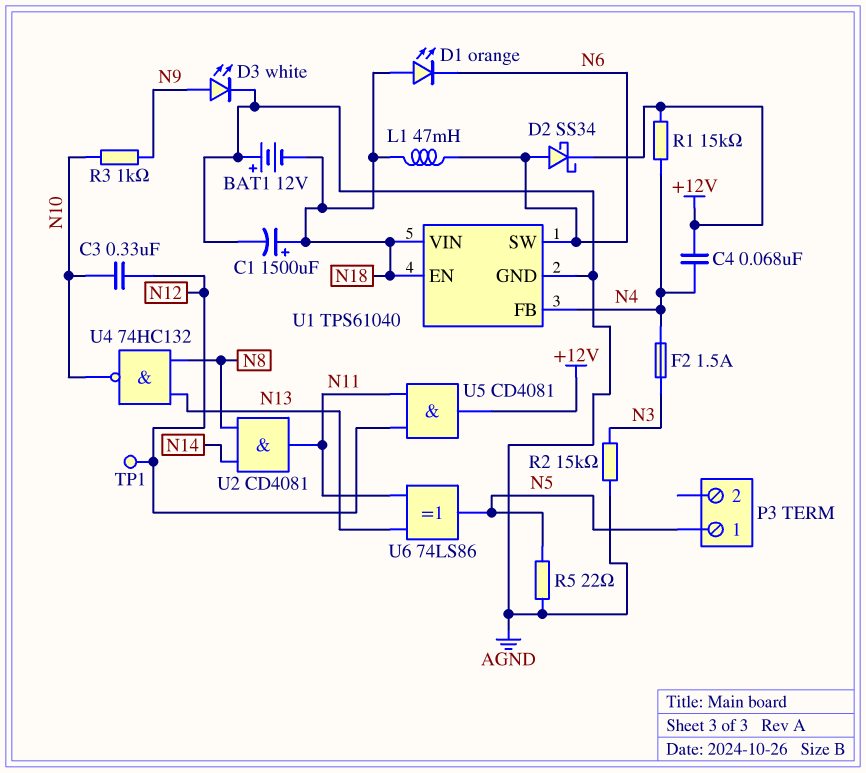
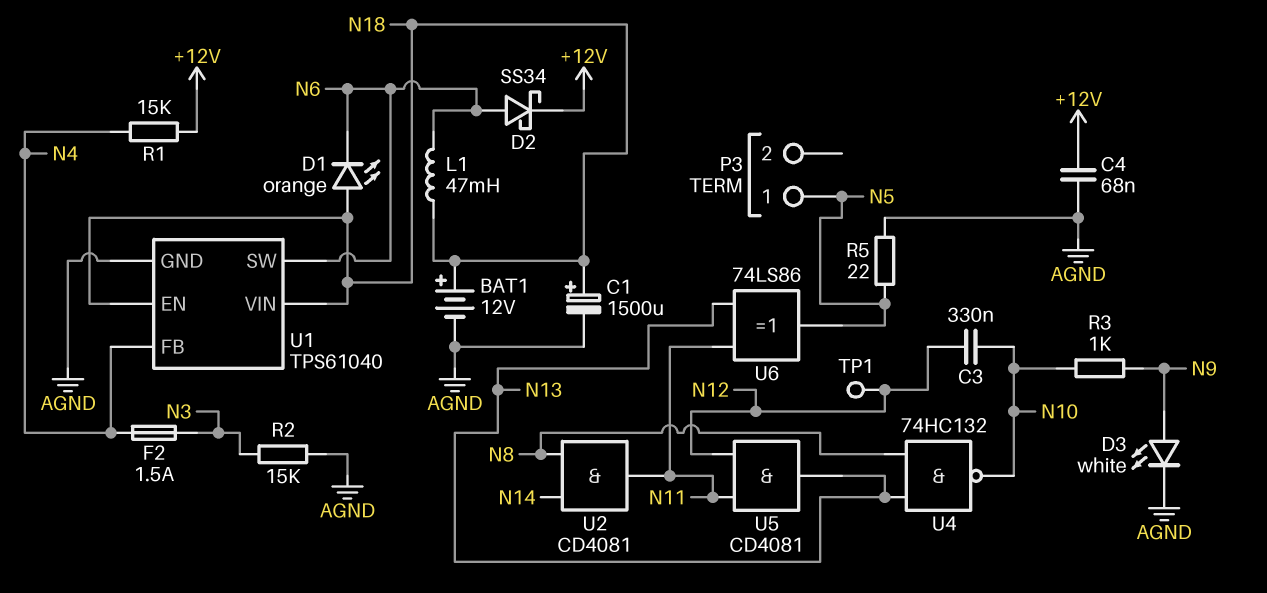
BAT1: 12V (plus AGND, minus N18) -> 12V (plus N18, minus AGND)
C4: 68nF (+12V, N4) -> 68nF (+12V, AGND)
U5: AND CD4081 (in N11, in N12, out +12V) -> AND CD4081 (in N11, in N12, out N13)

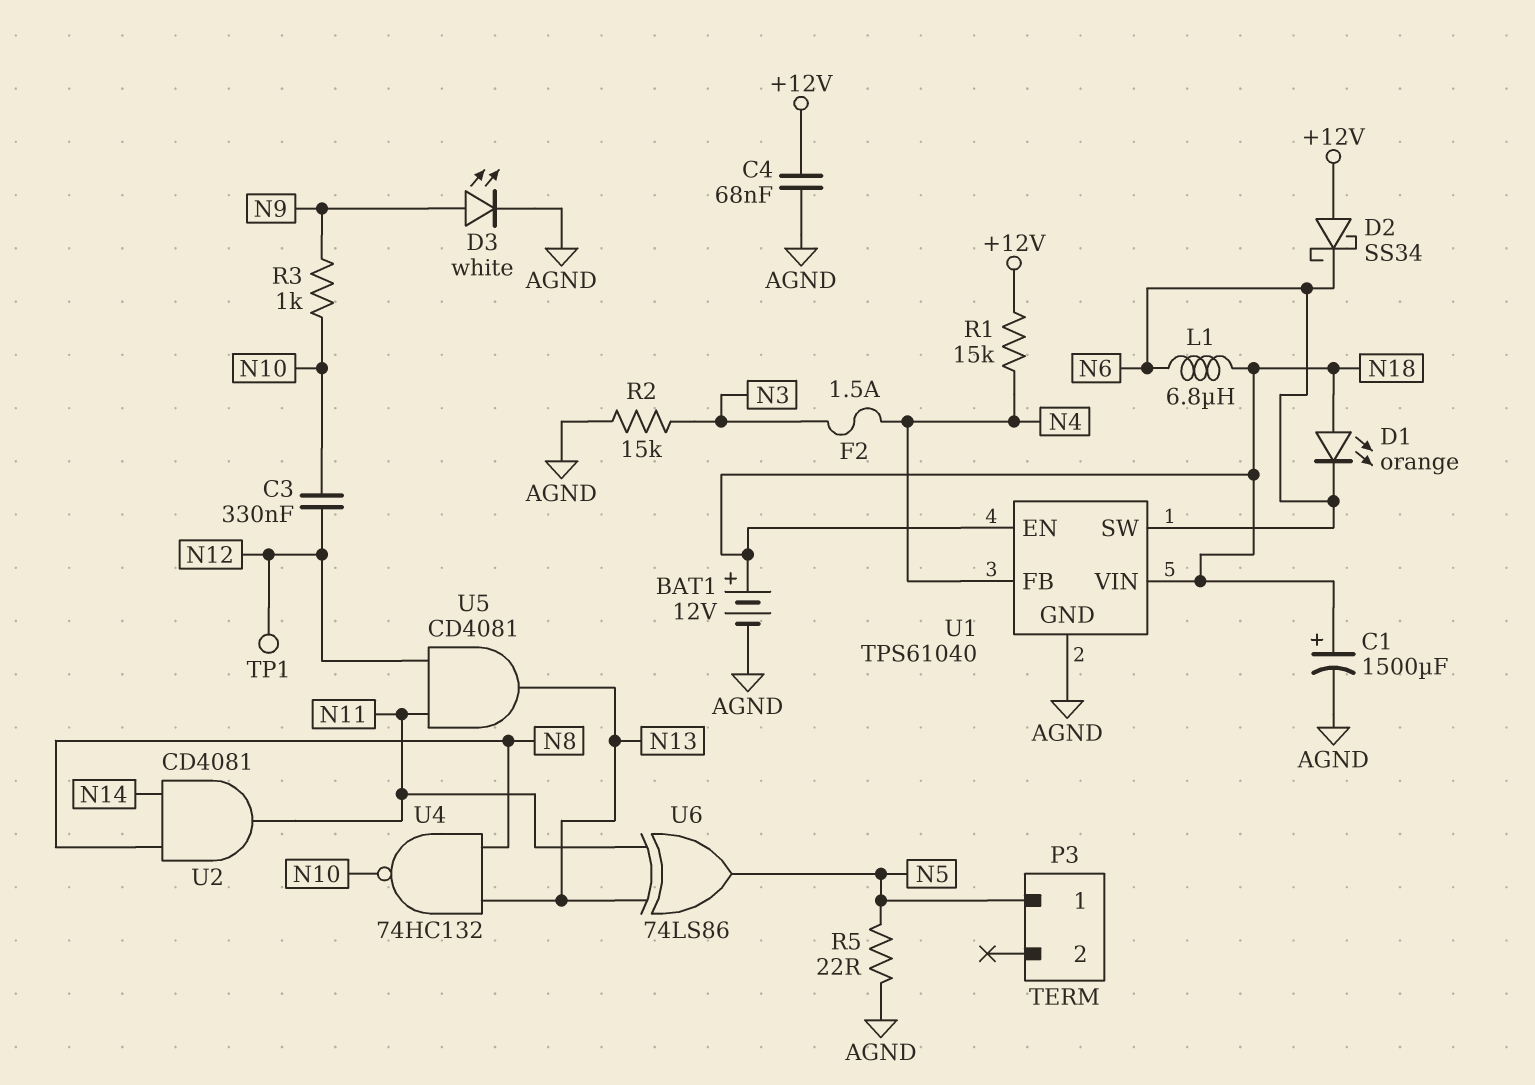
D2: schottky SS34 (A N6, K +12V) -> schottky SS34 (A +12V, K N6)
L1: 47mH (N6, N18) -> 6.8uH (N6, N18)

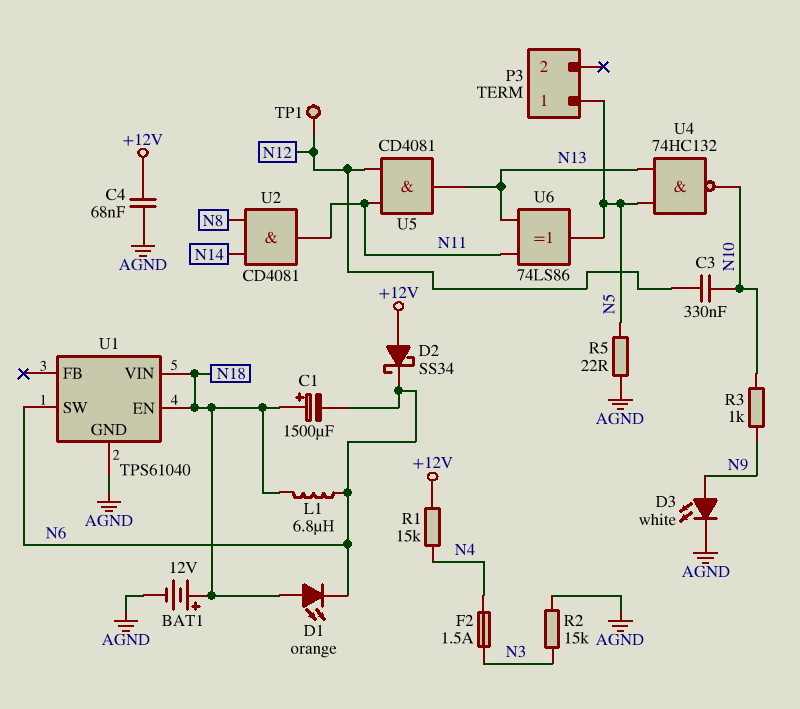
C1: 1500uF (plus N18, minus AGND) -> 1500uF (plus N18, minus N6)
U1 pin FB: N4 -> none
U4: NAND 74HC132 (in N8, in N13, out N10) -> NAND 74HC132 (in N5, in N13, out N10)

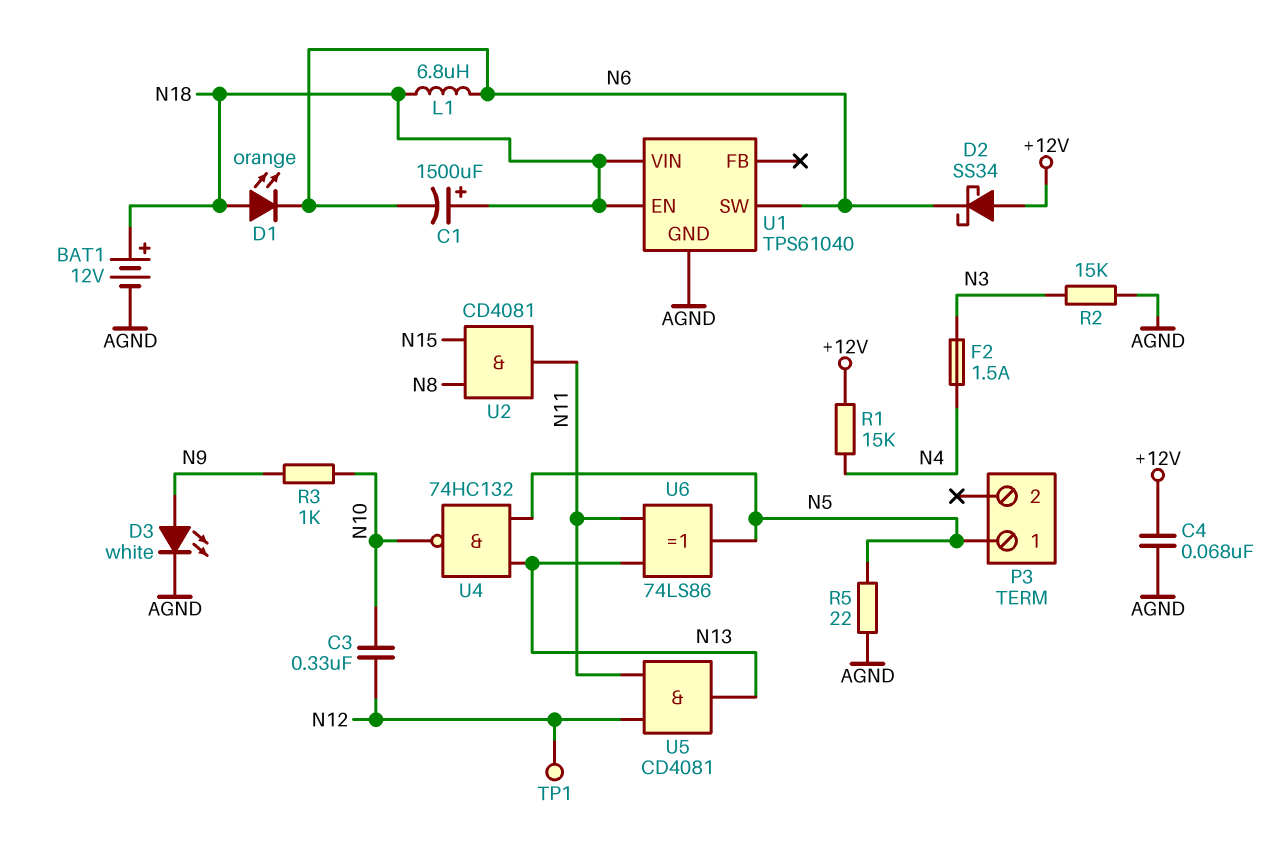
U2: AND CD4081 (in N8, in N14, out N11) -> AND CD4081 (in N8, in N15, out N11)

